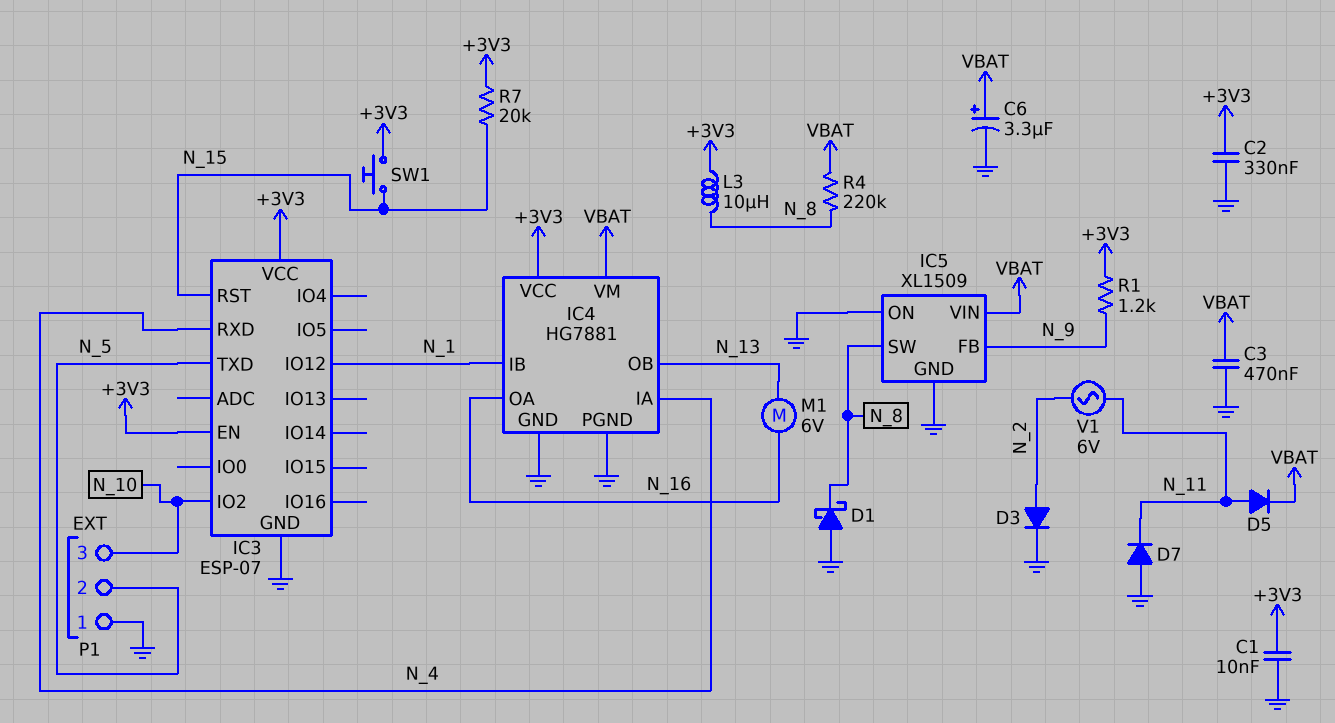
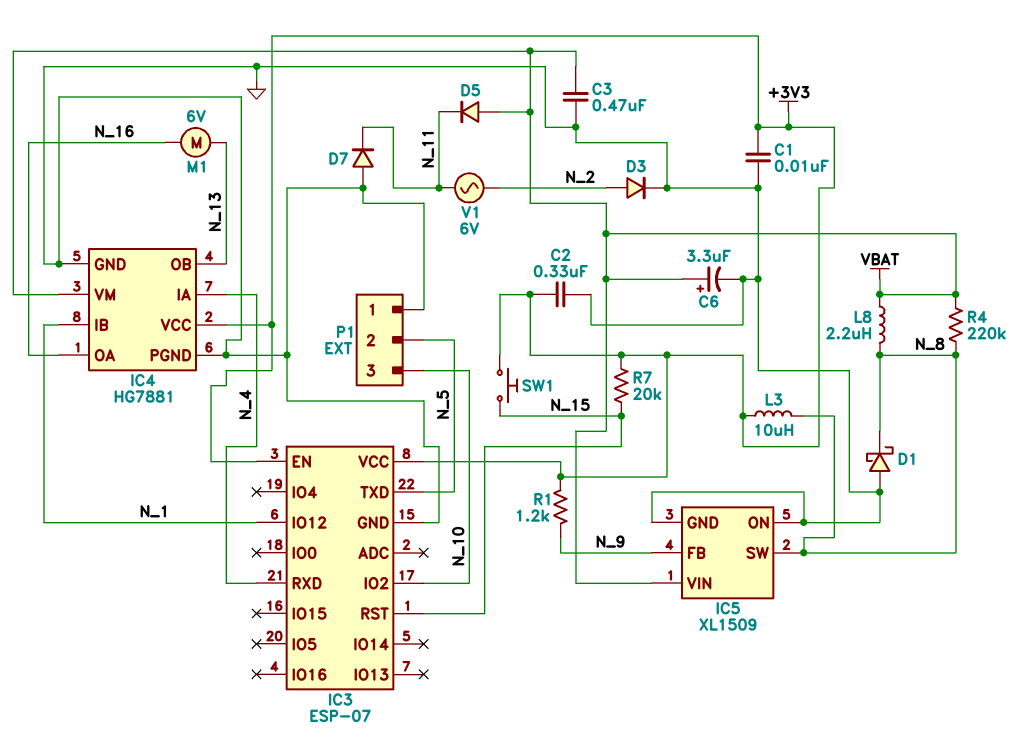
D5: diode (A N_11, K VBAT) -> diode (A VBAT, K N_11)
L8: none -> 2.2uH (N_8, VBAT)

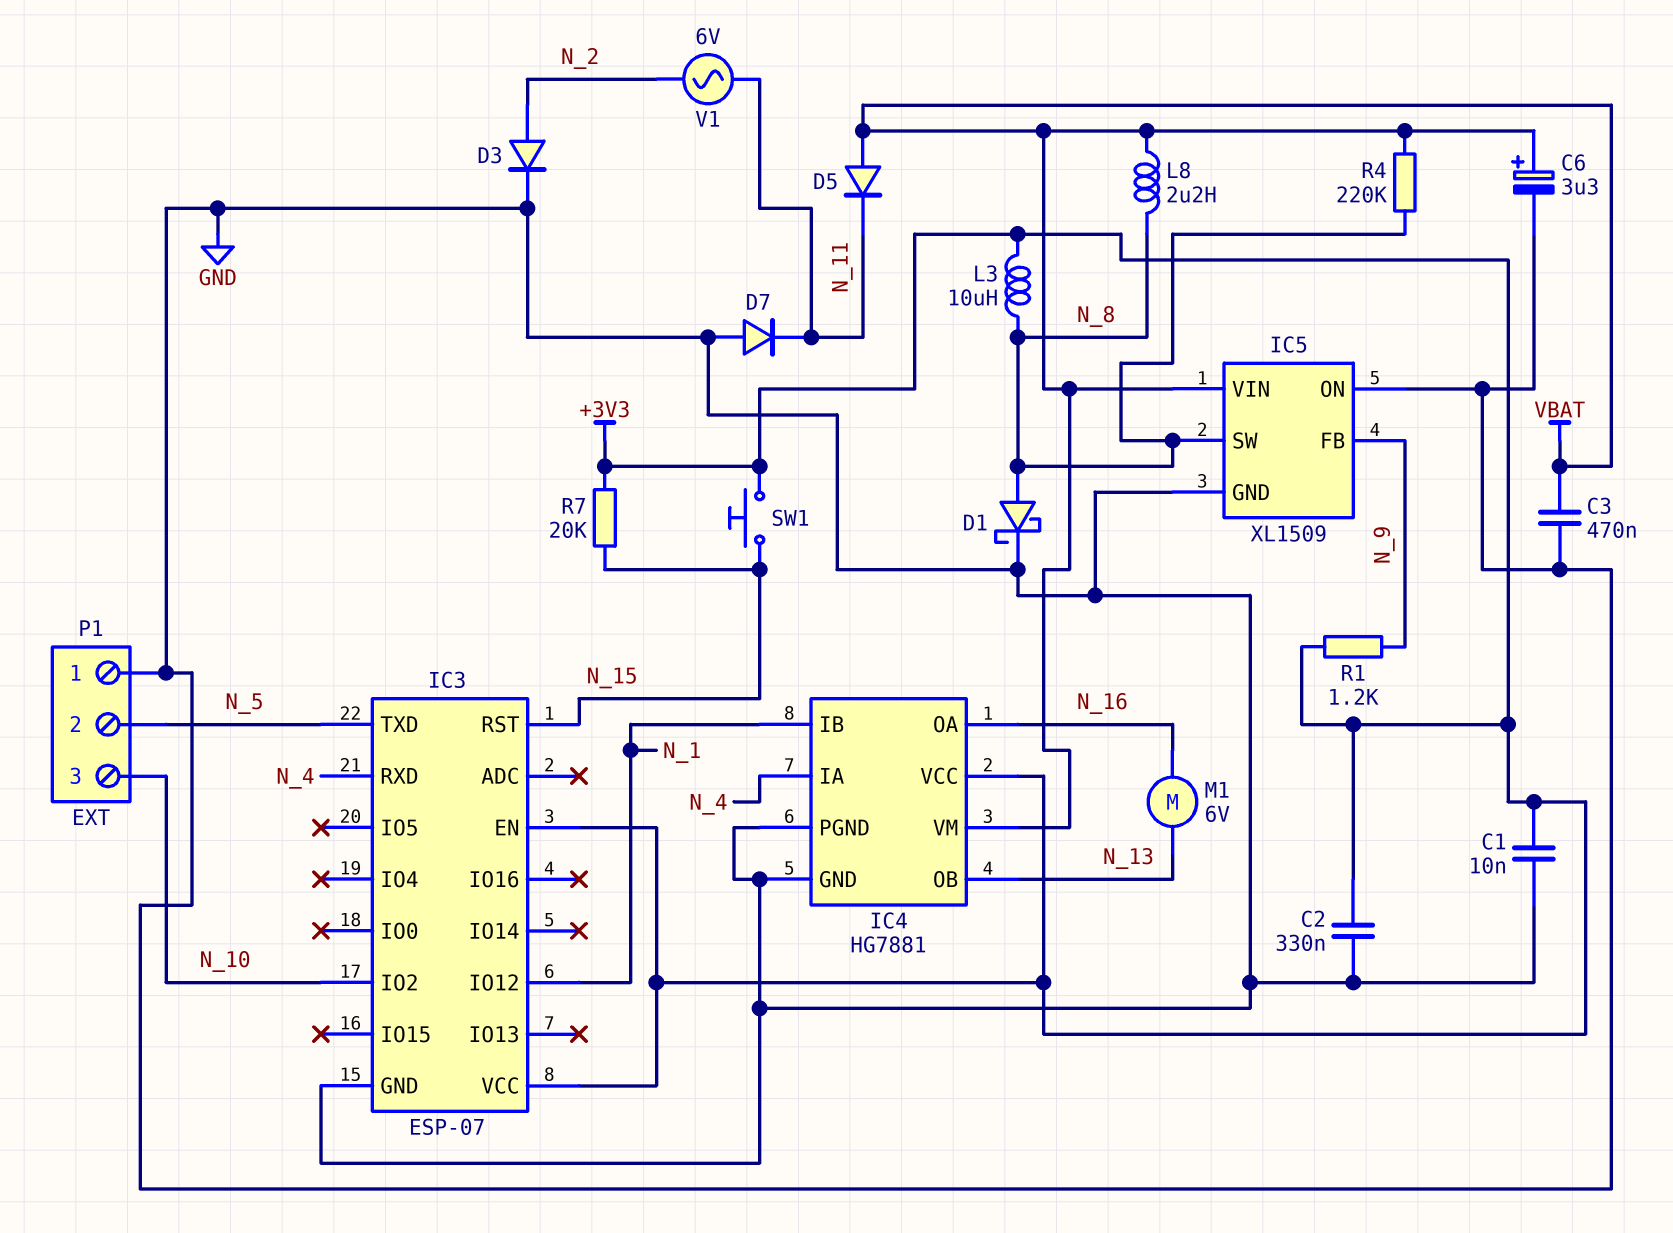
D1: schottky (A GND, K N_8) -> schottky (A N_8, K GND)

